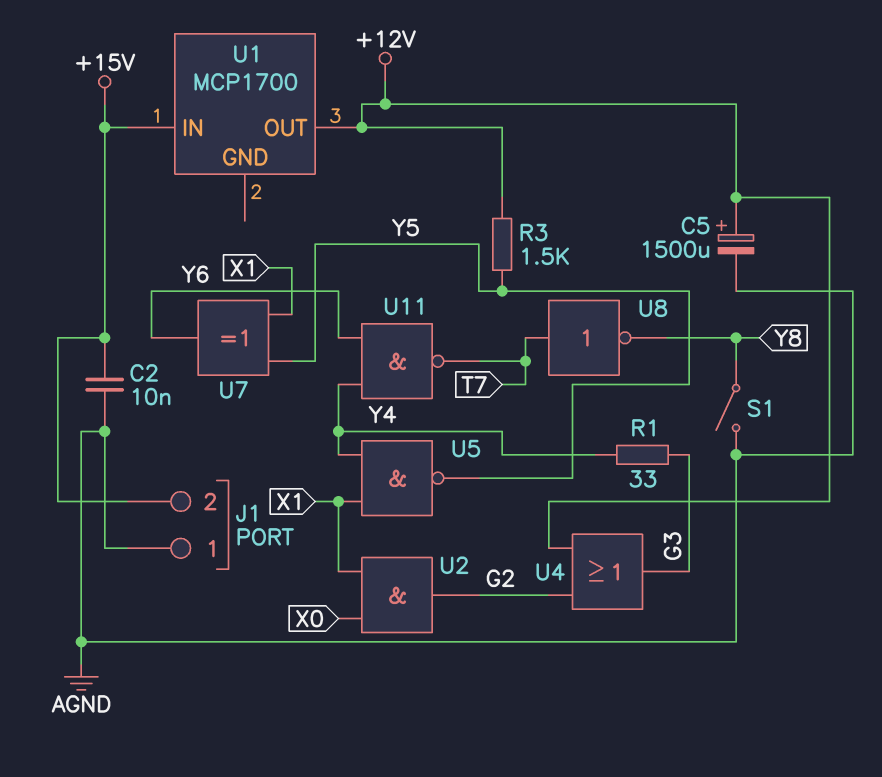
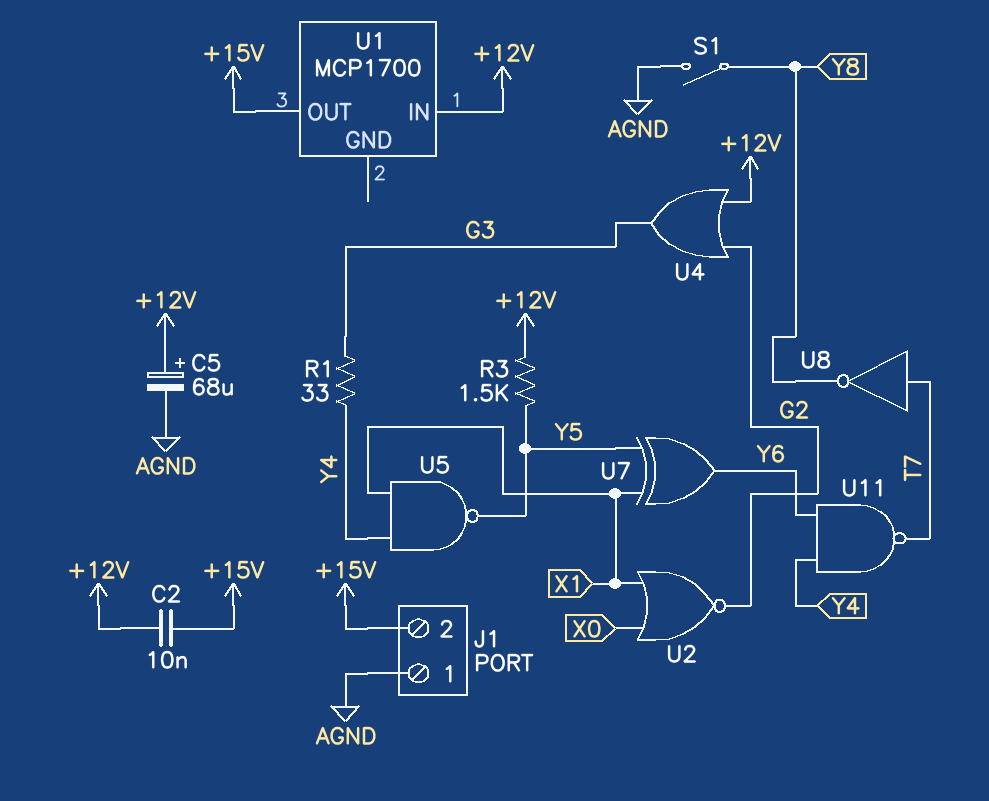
C2: 10nF (+15V, AGND) -> 10nF (+12V, +15V)
C5: 1500uF (plus +12V, minus AGND) -> 68uF (plus +12V, minus AGND)
U1 pin IN: +15V -> +12V
U1 pin OUT: +12V -> +15V
U2: AND (in X0, in X1, out G2) -> NOR (in X0, in X1, out G2)

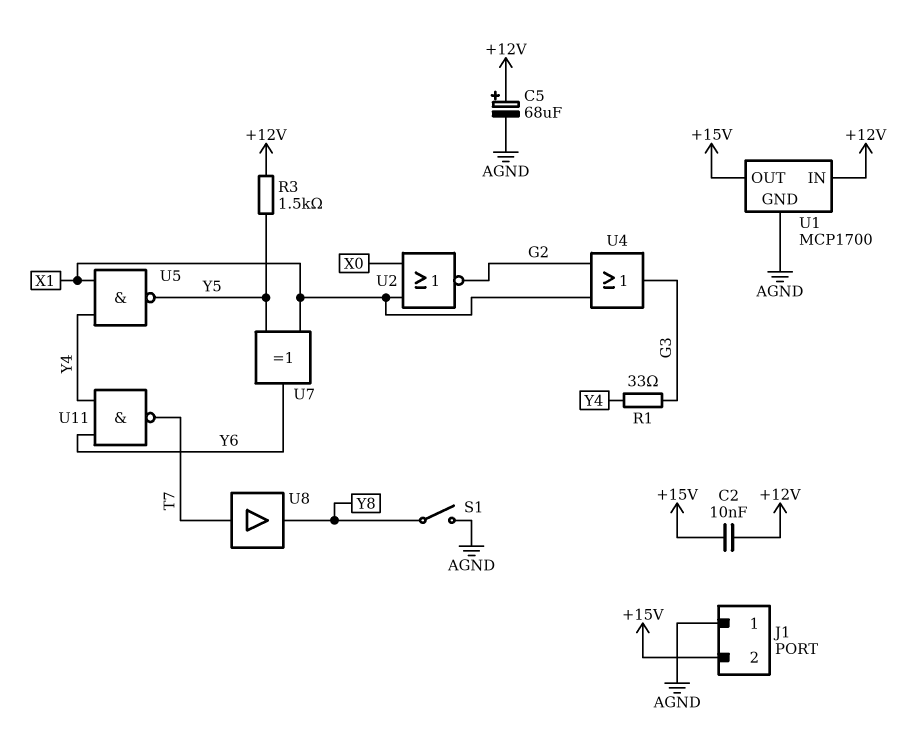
U1 pin GND: none -> AGND
U4: OR (in +12V, in G2, out G3) -> OR (in G2, in X1, out G3)
U8: NOT (in T7, out Y8) -> buffer (in T7, out Y8)

